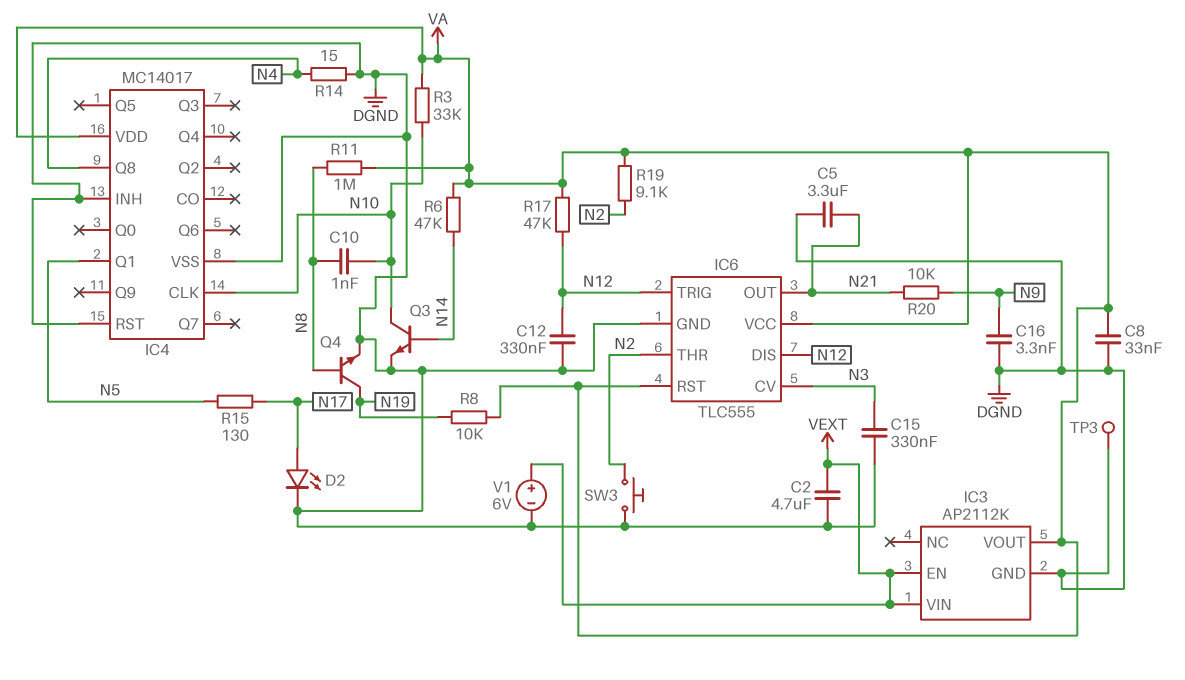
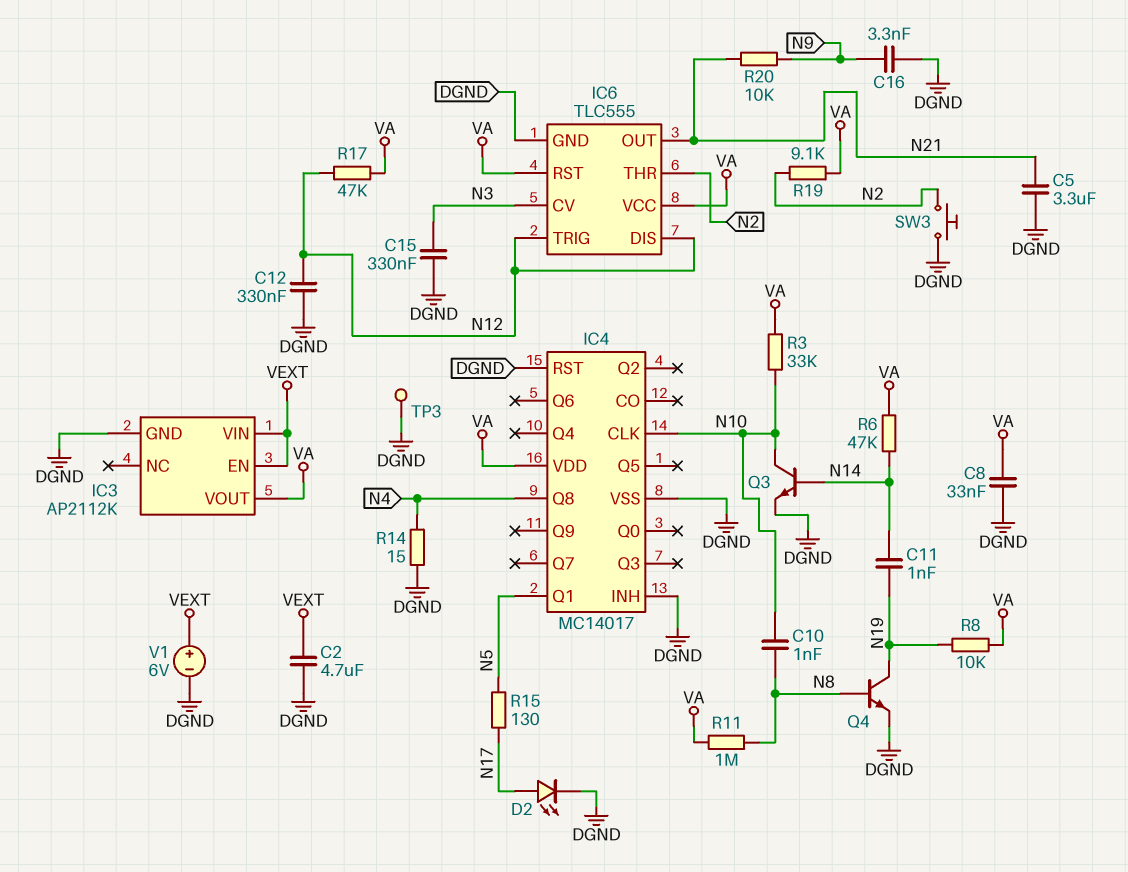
C11: none -> 1nF (N14, N19)

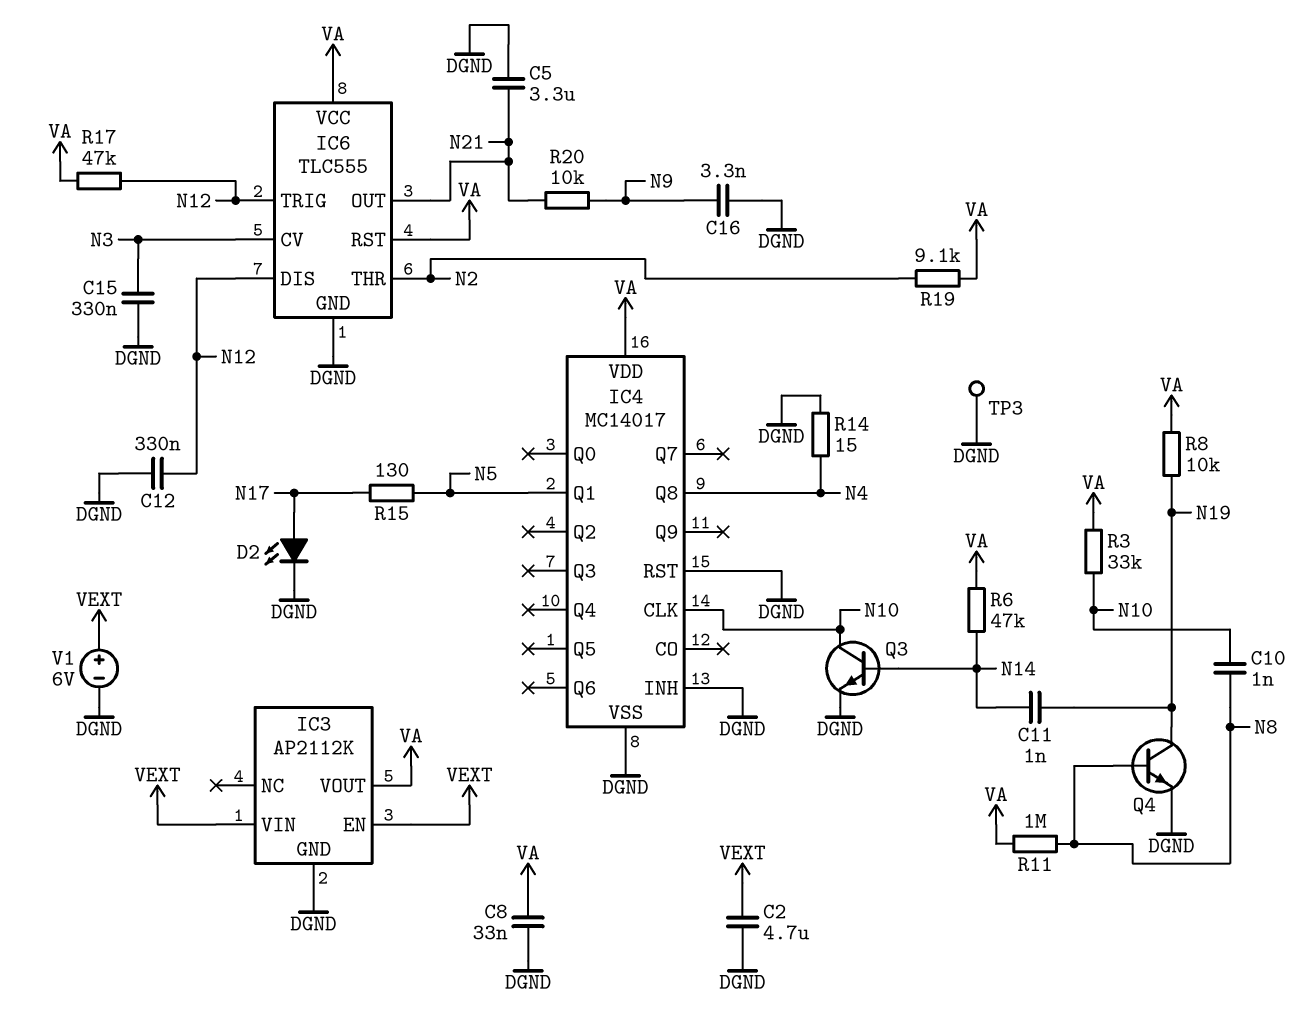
SW3: button (DGND, N2) -> none

